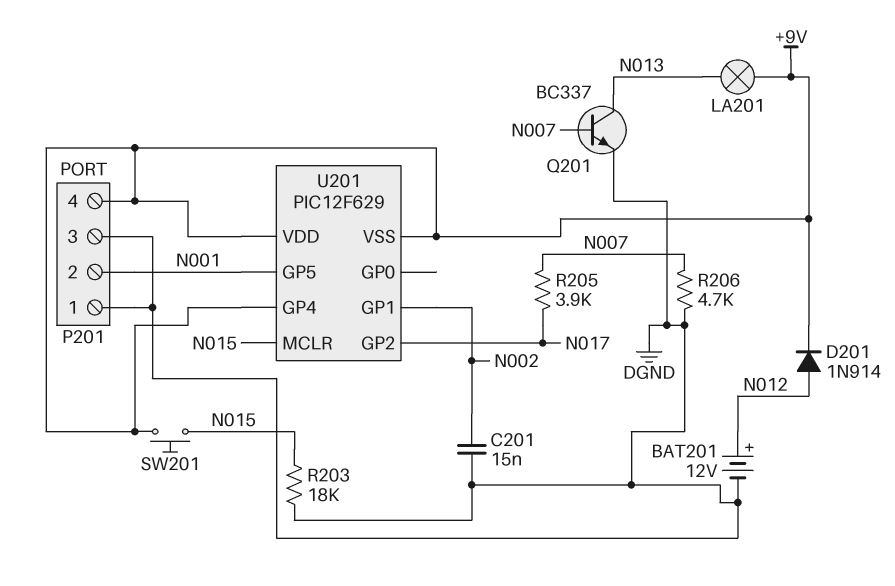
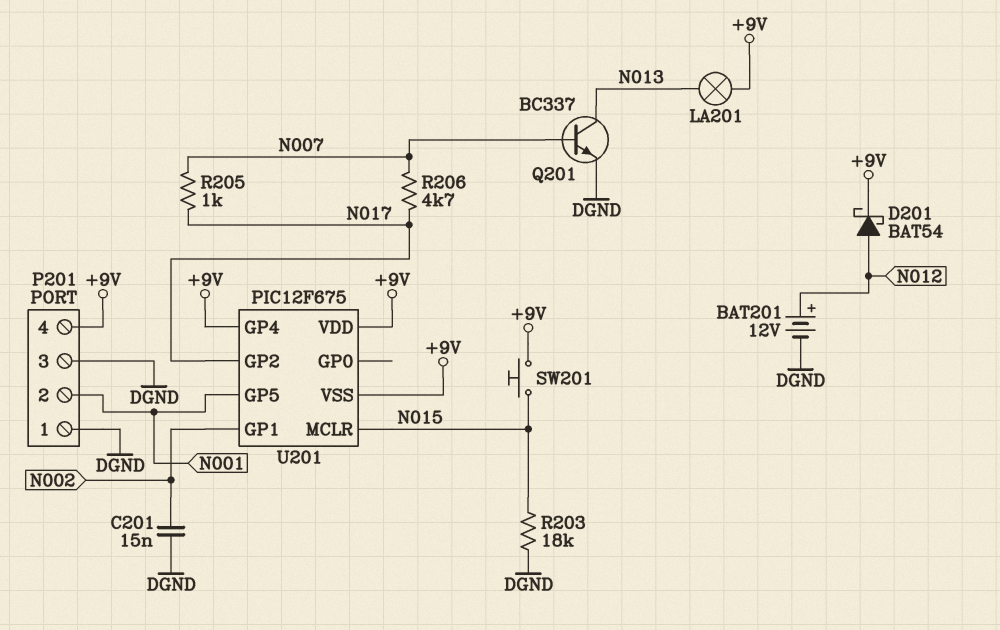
D201: diode 1N914 (A N012, K +9V) -> schottky BAT54 (A N012, K +9V)
R205: 3.9k (N007, N017) -> 1k (N007, N017)
R206: 4.7k (DGND, N007) -> 4.7k (N007, N017)
U201: PIC12F629 -> PIC12F675

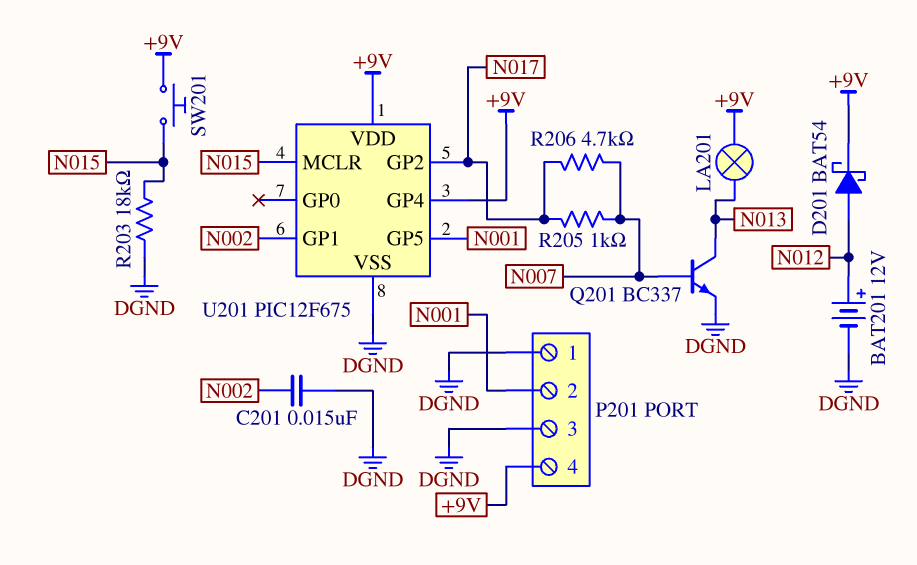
U201 pin VSS: +9V -> DGND

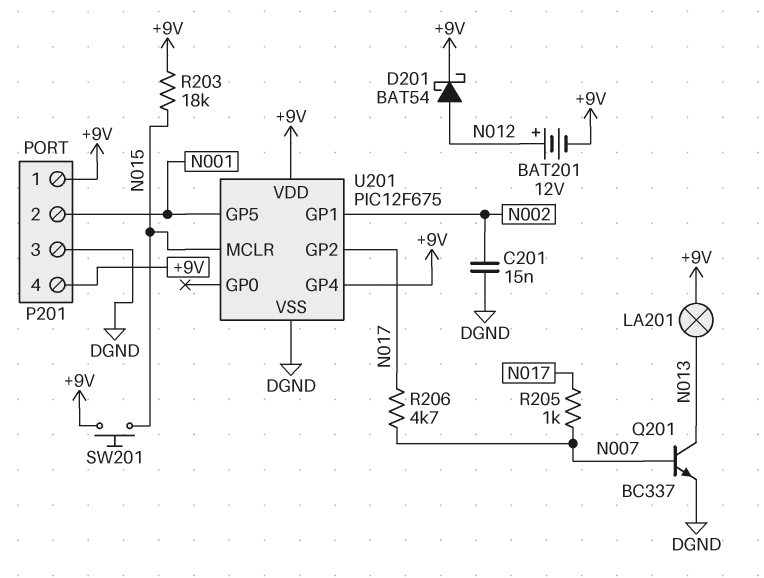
BAT201: 12V (plus N012, minus DGND) -> 12V (plus N012, minus +9V)
P201 pin 1: DGND -> +9V
R203: 18k (DGND, N015) -> 18k (+9V, N015)

